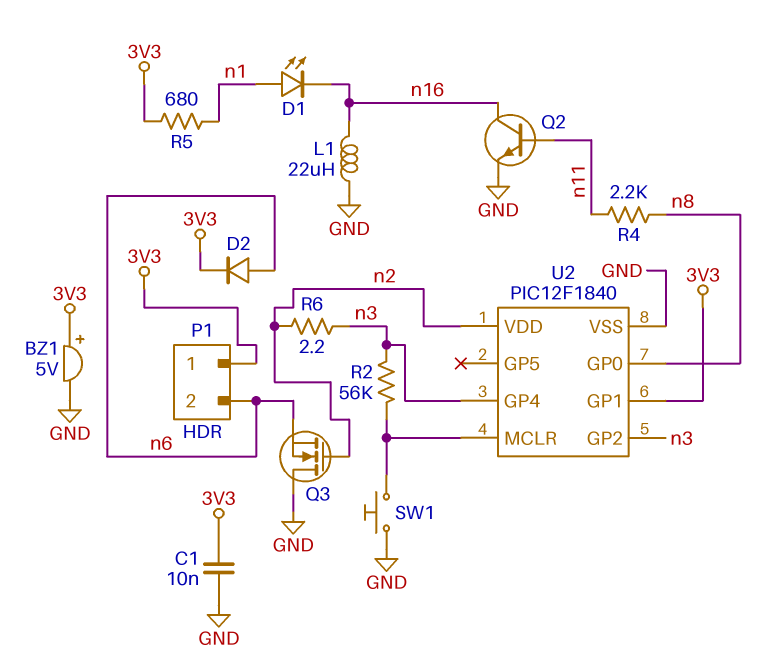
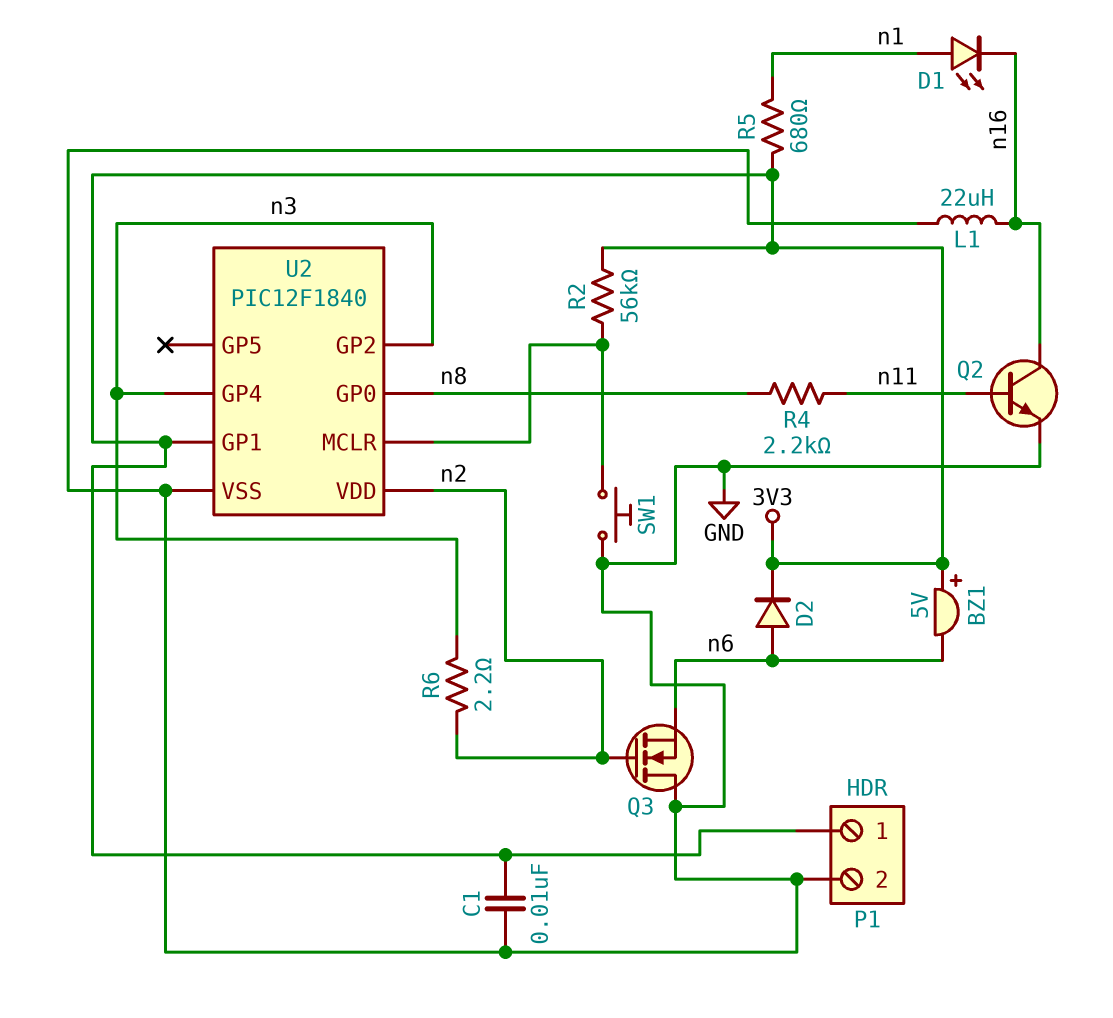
BZ1: buzzer 5V (plus 3V3, minus GND) -> buzzer 5V (plus 3V3, minus n6)
P1 pin 2: n6 -> GND
R2: 56k (U2/MCLR, n3) -> 56k (3V3, U2/MCLR)

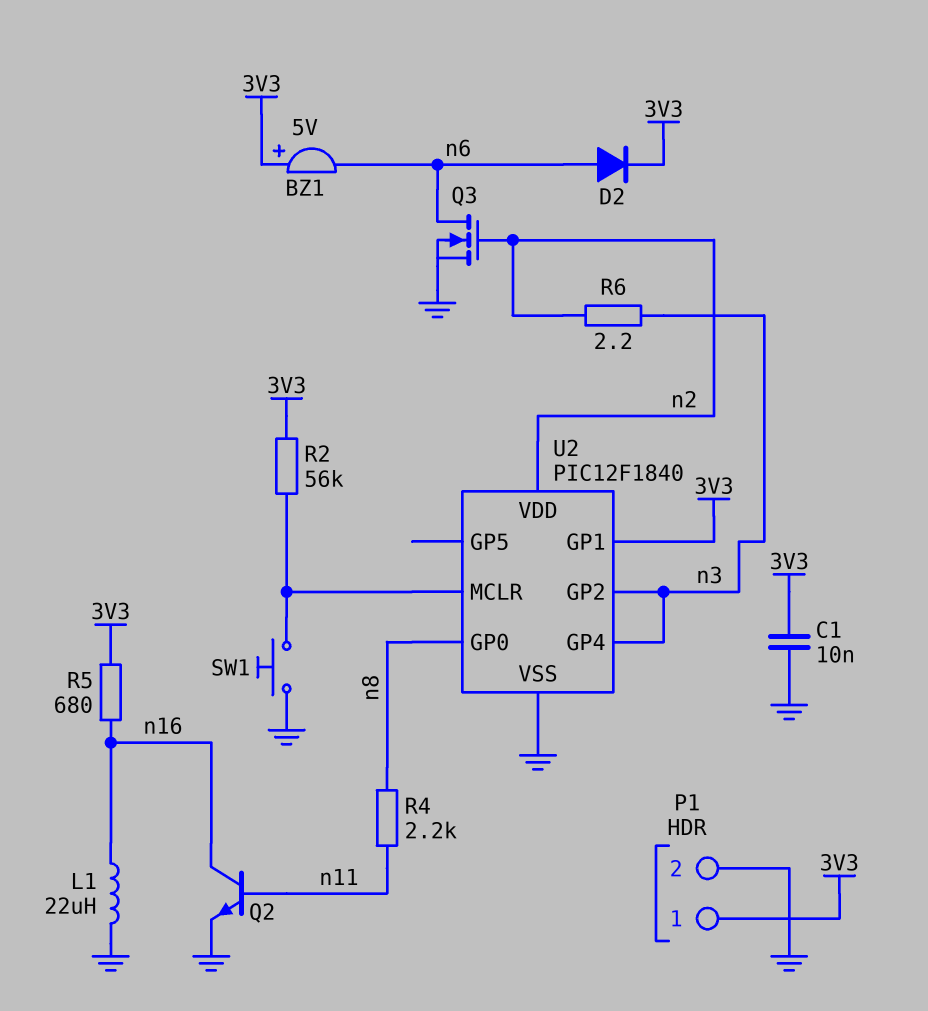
D1: LED (A n1, K n16) -> none
Q3: NMOS (G n2, D GND, S n6) -> NMOS (G n2, D n6, S GND)
R5: 680 (3V3, n1) -> 680 (3V3, n16)

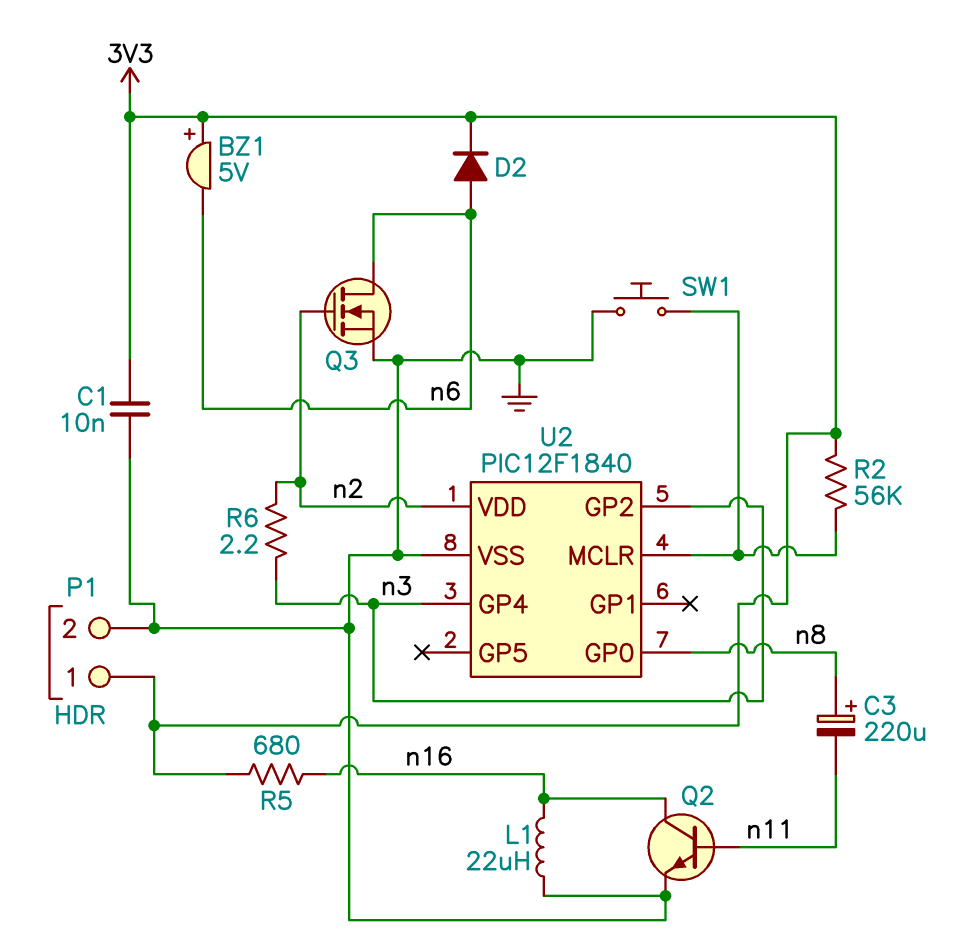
C3: none -> 220uF (plus n8, minus n11)
R4: 2.2k (n8, n11) -> none
U2 pin GP1: 3V3 -> none

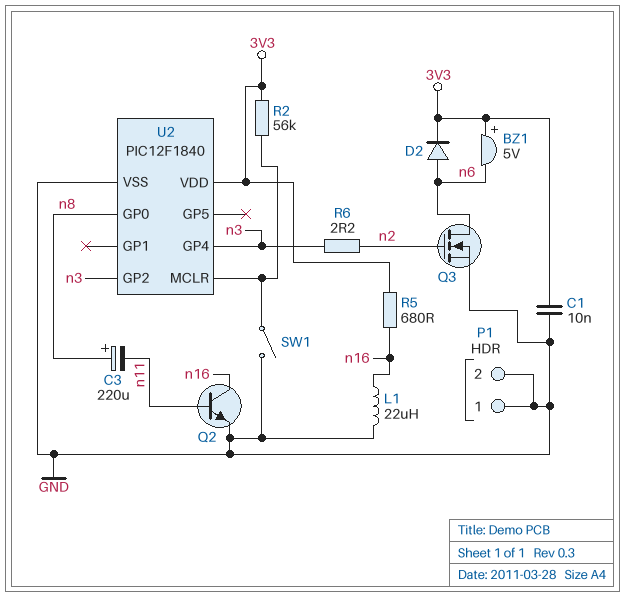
P1 pin 1: 3V3 -> GND
SW1: button (GND, U2/MCLR) -> switch (GND, U2/MCLR)
U2 pin VDD: n2 -> 3V3

